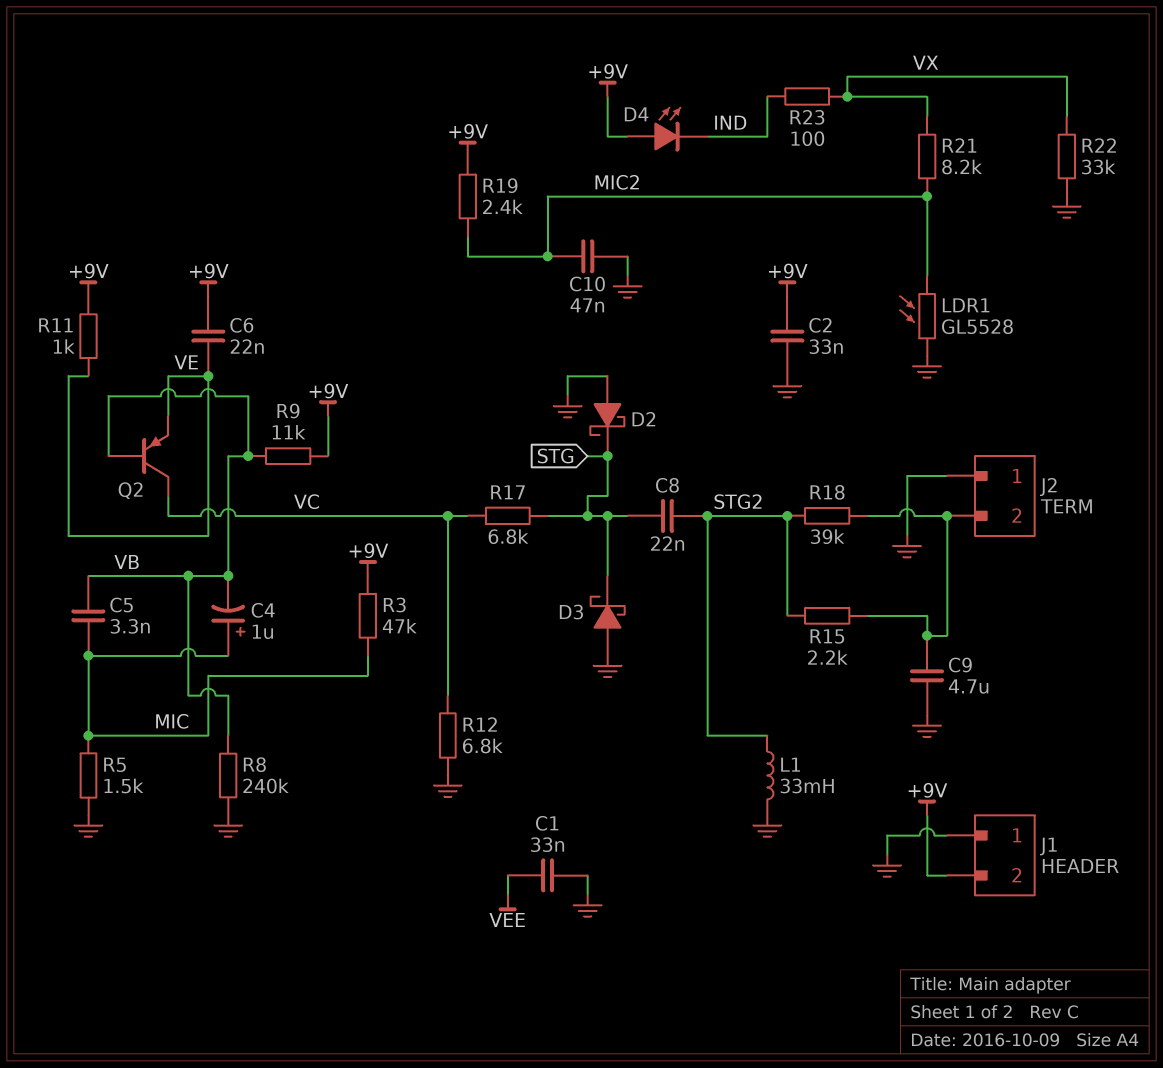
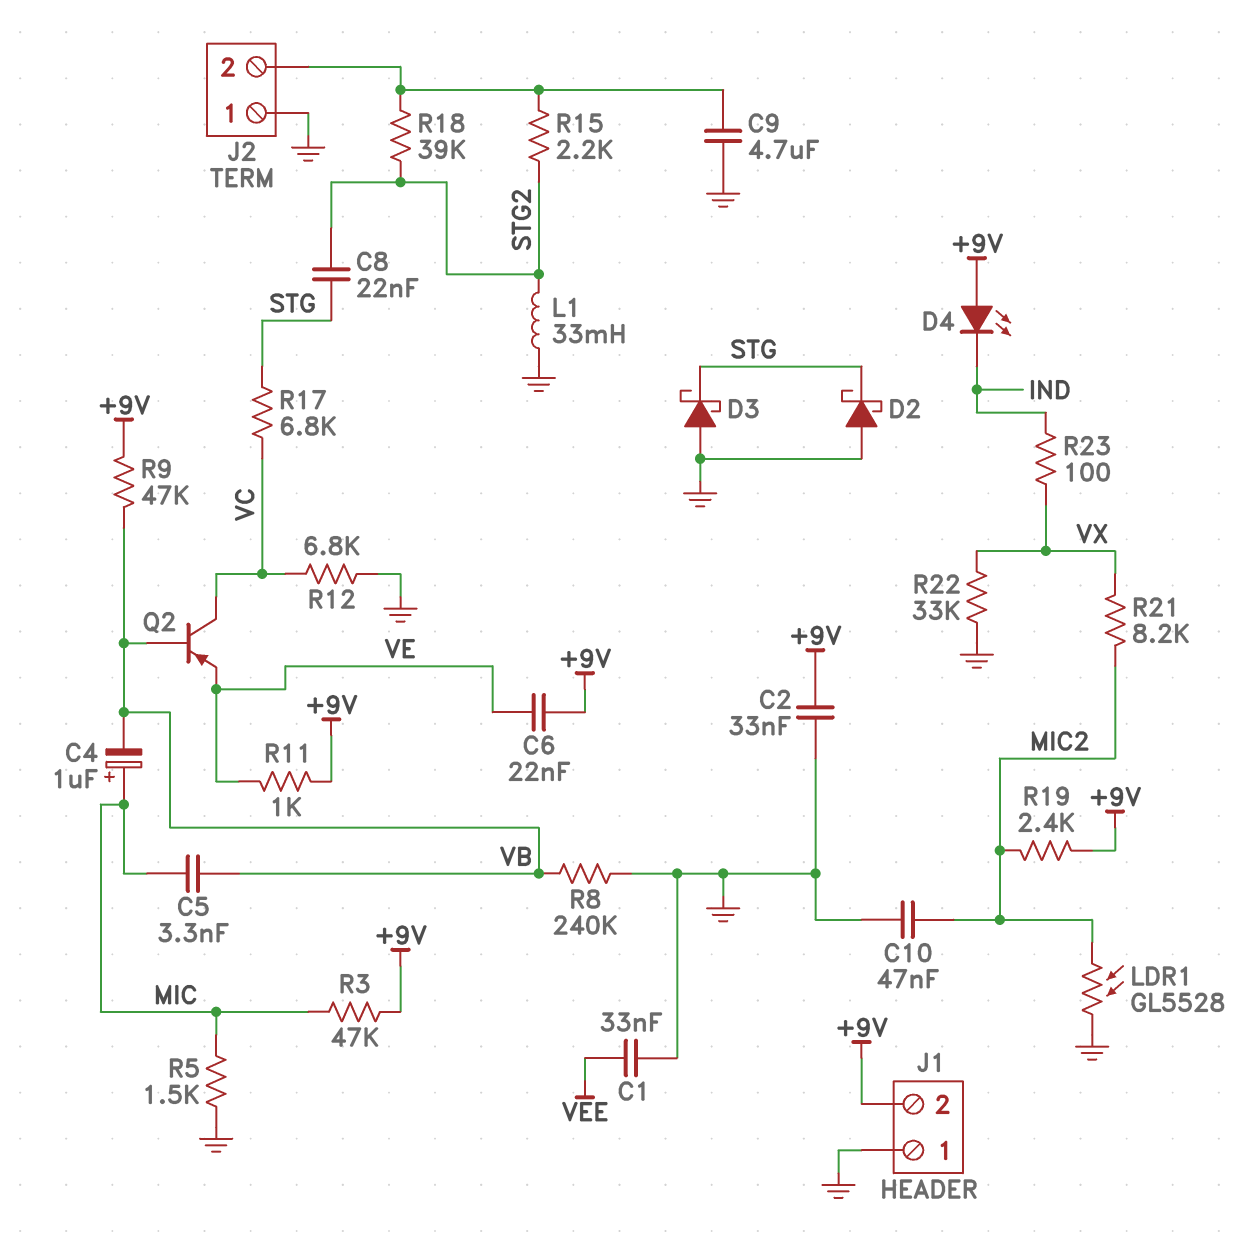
R9: 11k (+9V, VB) -> 47k (+9V, VB)

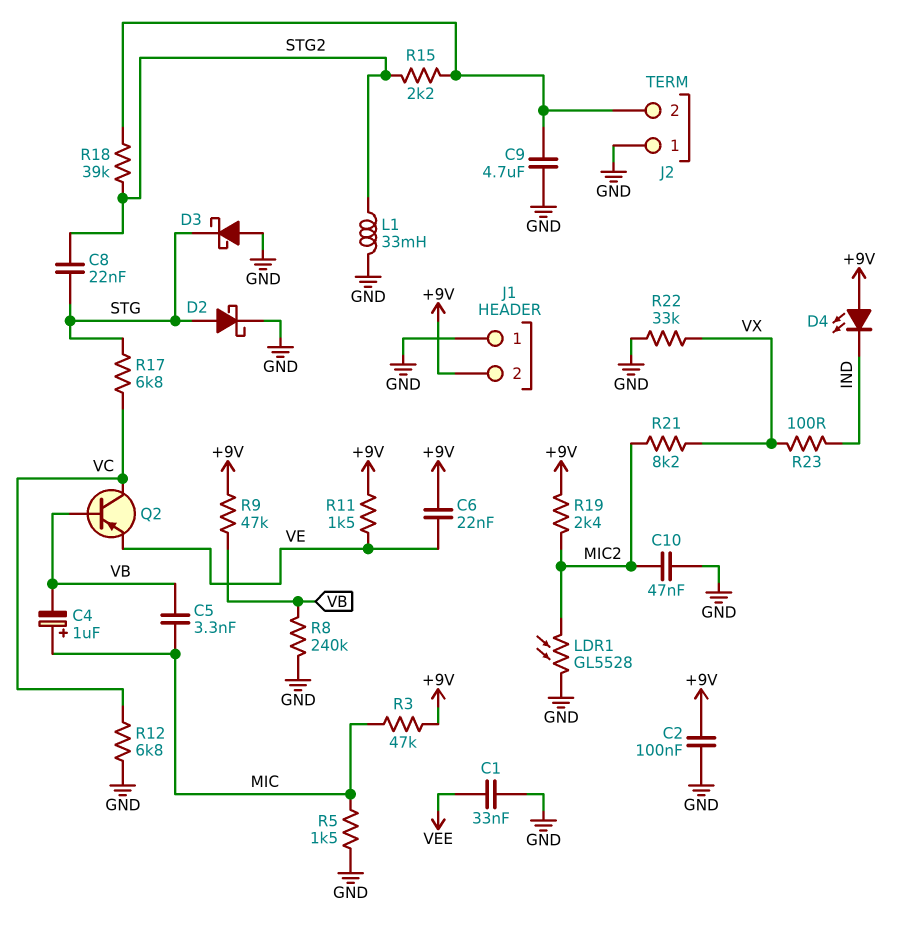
C2: 33nF (+9V, GND) -> 100nF (+9V, GND)
D2: schottky (A GND, K STG) -> schottky (A STG, K GND)
R11: 1k (+9V, VE) -> 1.5k (+9V, VE)

